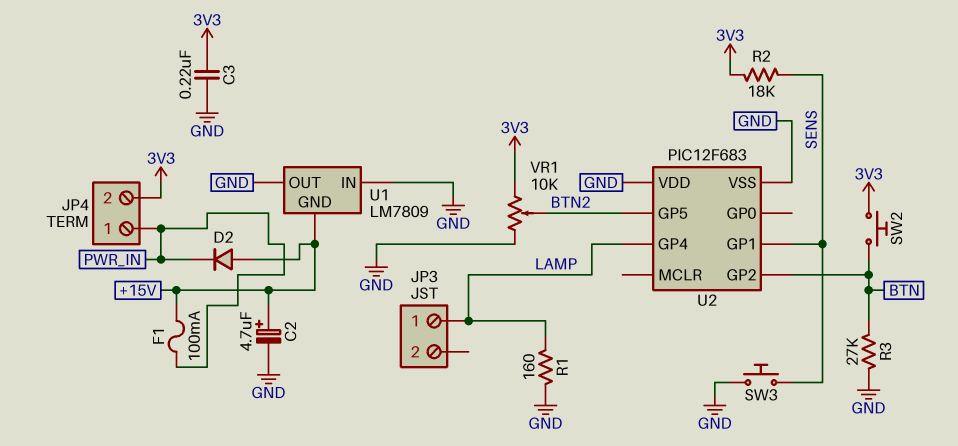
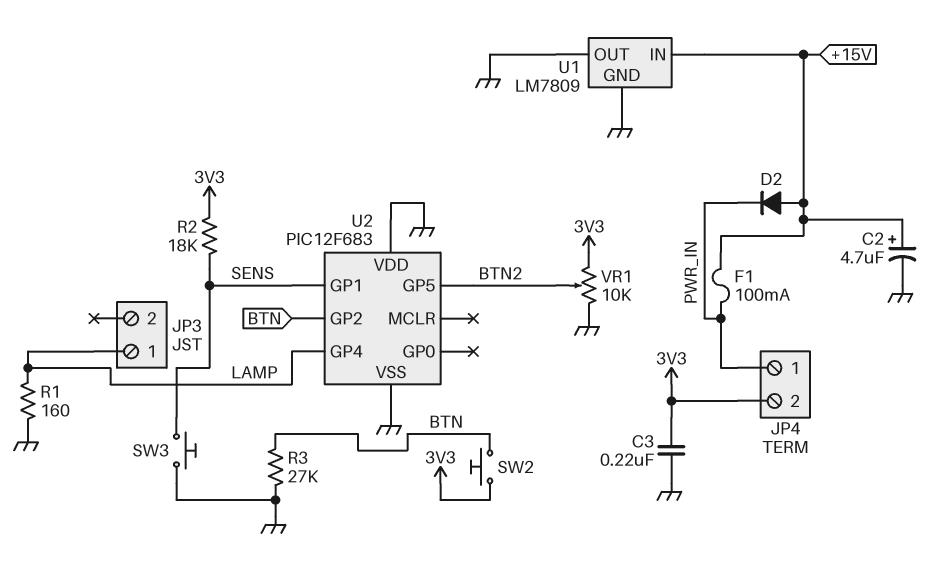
U1 pin GND: +15V -> GND
U1 pin IN: GND -> +15V

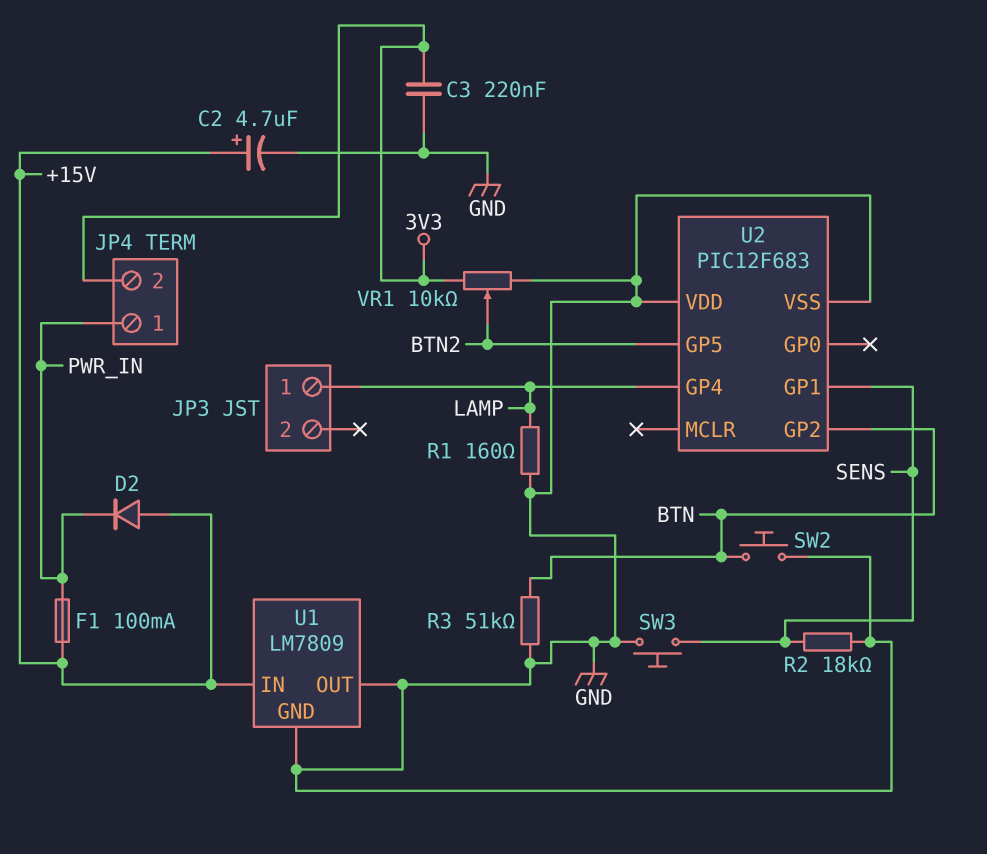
R2: 18k (3V3, SENS) -> 18k (GND, SENS)
R3: 27k (BTN, GND) -> 51k (BTN, GND)
SW2: button (3V3, BTN) -> button (BTN, GND)

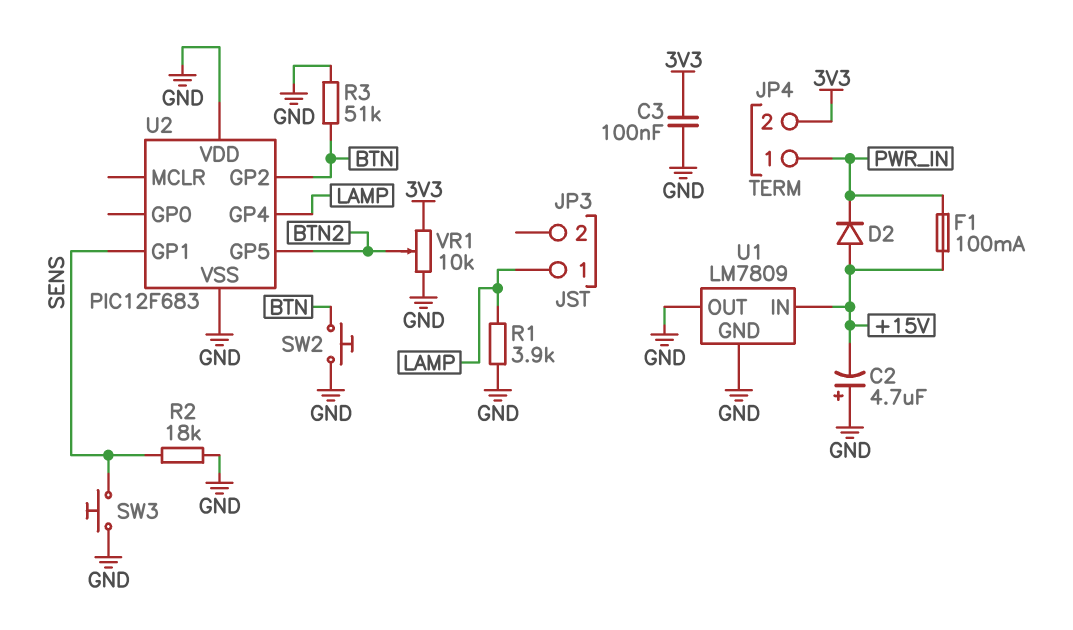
C2: 4.7uF (plus +15V, minus GND) -> 4.7uF (plus GND, minus +15V)
C3: 220nF (3V3, GND) -> 100nF (3V3, GND)
R1: 160 (GND, LAMP) -> 3.9k (GND, LAMP)

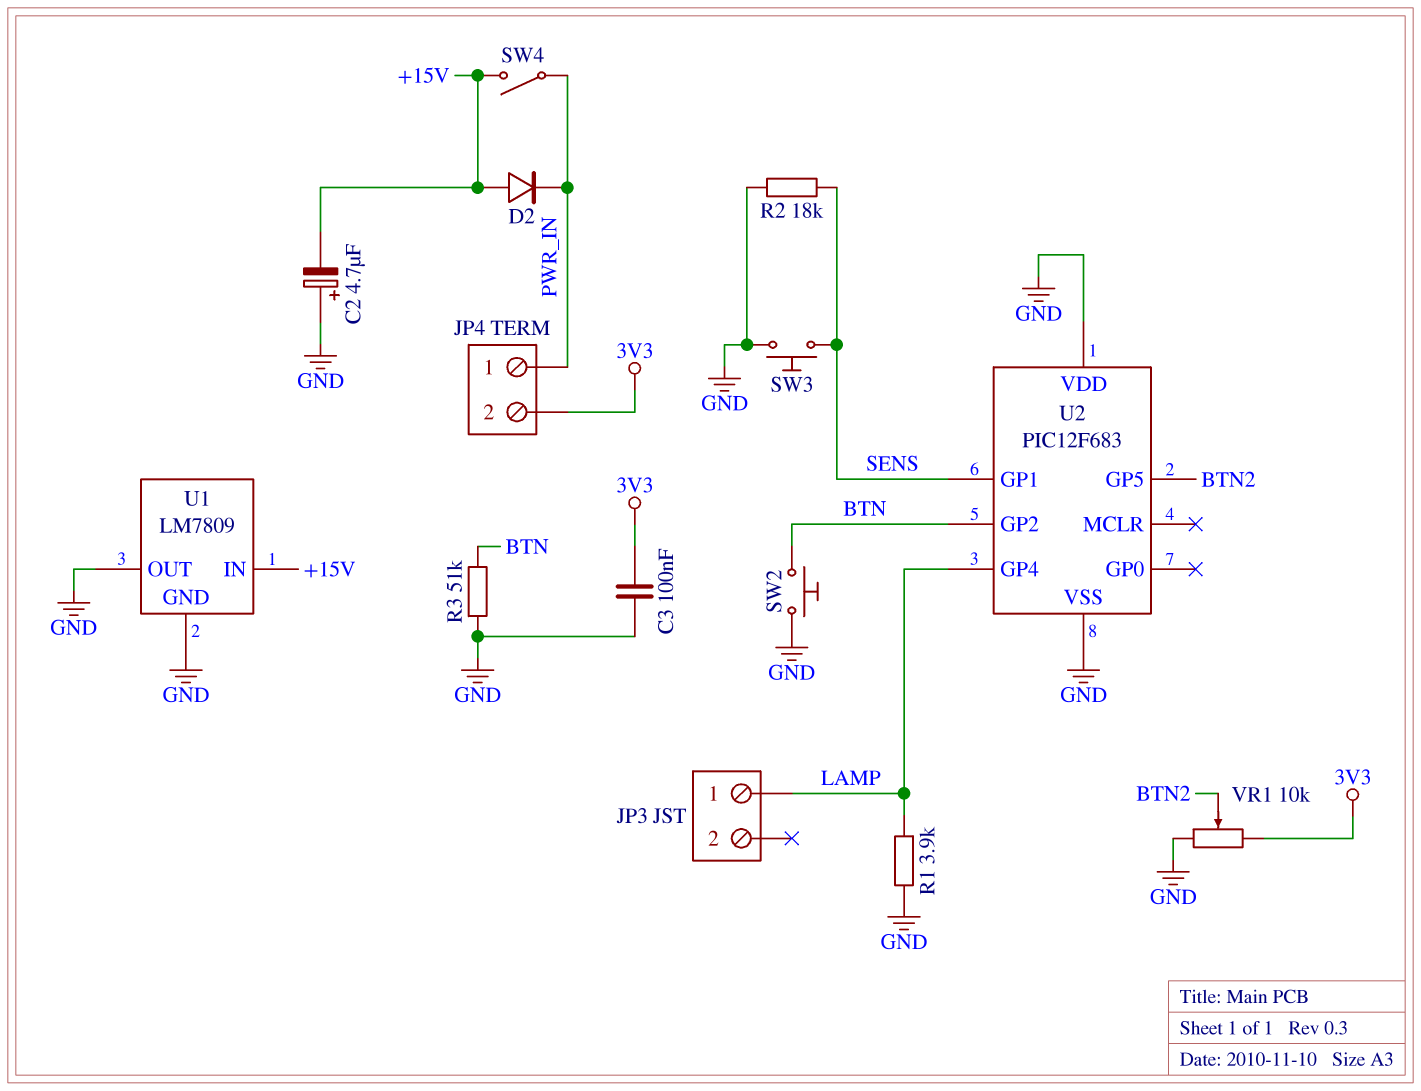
F1: 100mA (+15V, PWR_IN) -> none
SW4: none -> switch (+15V, PWR_IN)

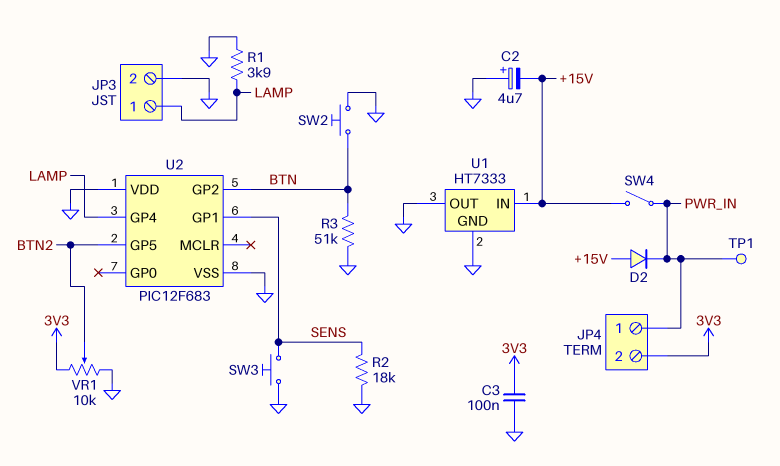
JP3 pin 2: none -> GND
TP1: none -> test point (PWR_IN)
U1: LM7809 -> HT7333

